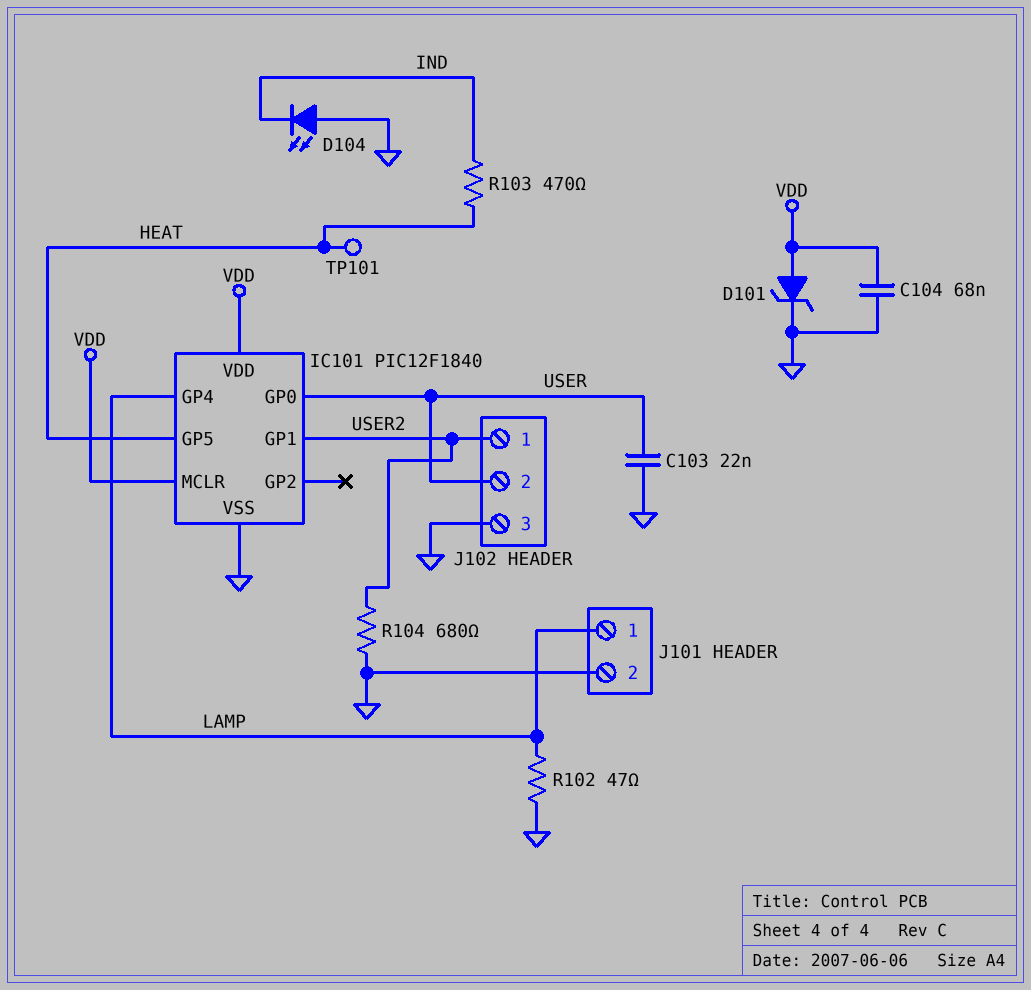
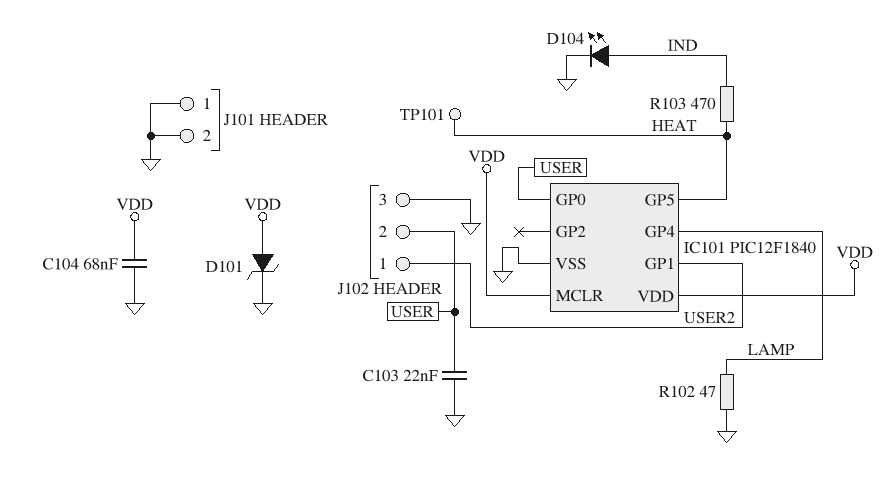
D104: LED (A GND, K IND) -> LED (A IND, K GND)
J101 pin 1: LAMP -> GND
R104: 680 (GND, USER2) -> none

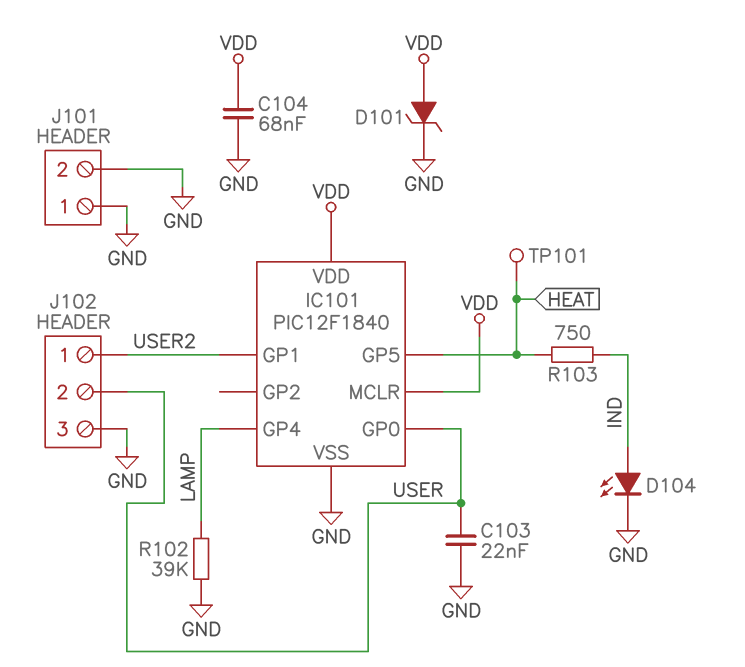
R102: 47 (GND, LAMP) -> 39k (GND, LAMP)
R103: 470 (HEAT, IND) -> 750 (HEAT, IND)

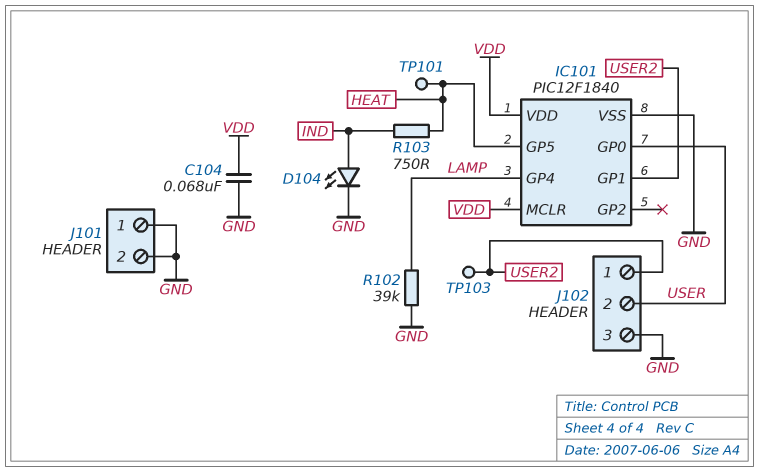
C103: 22nF (GND, USER) -> none
D101: zener (A VDD, K GND) -> none
TP103: none -> test point (USER2)

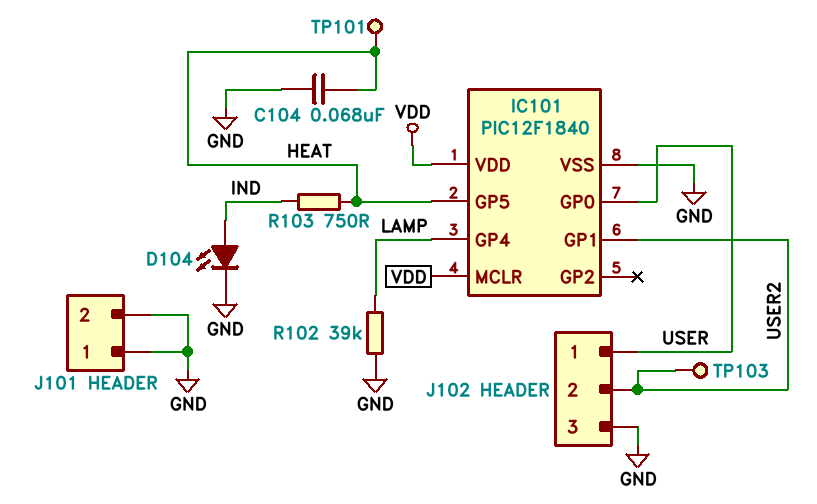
C104: 68nF (GND, VDD) -> 68nF (GND, HEAT)
J102 pin 1: USER2 -> USER
J102 pin 2: USER -> USER2

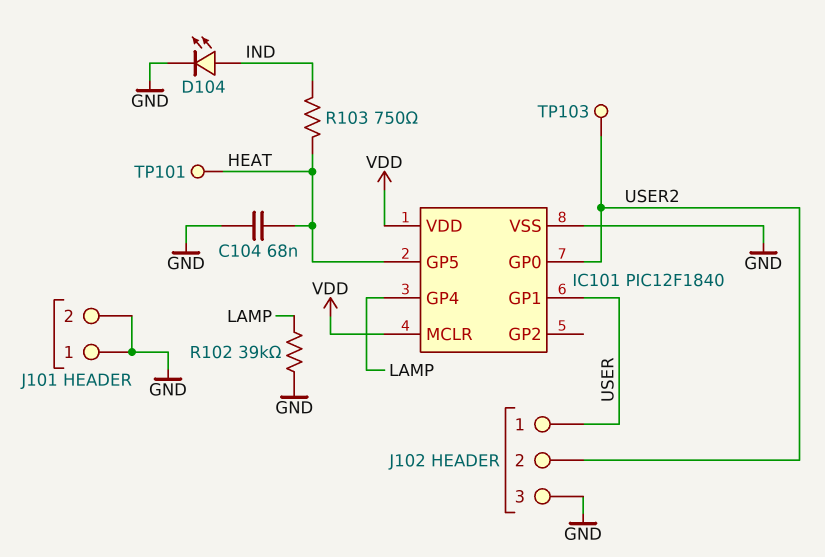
IC101 pin GP0: USER -> USER2
IC101 pin GP1: USER2 -> USER

